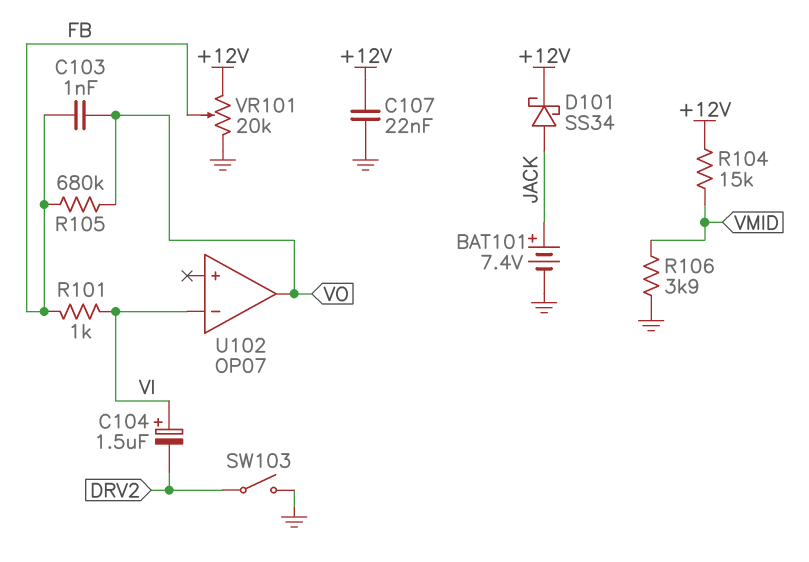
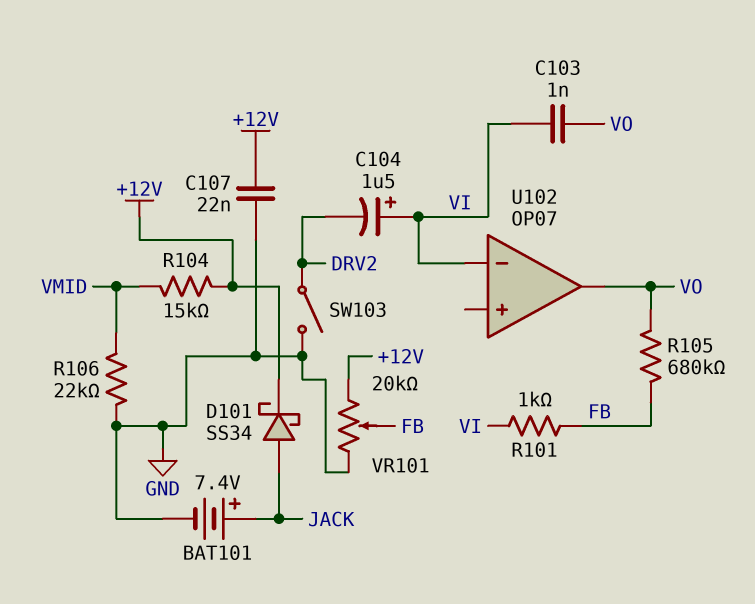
C103: 1nF (FB, VO) -> 1nF (VI, VO)
R106: 3.9k (GND, VMID) -> 22k (GND, VMID)

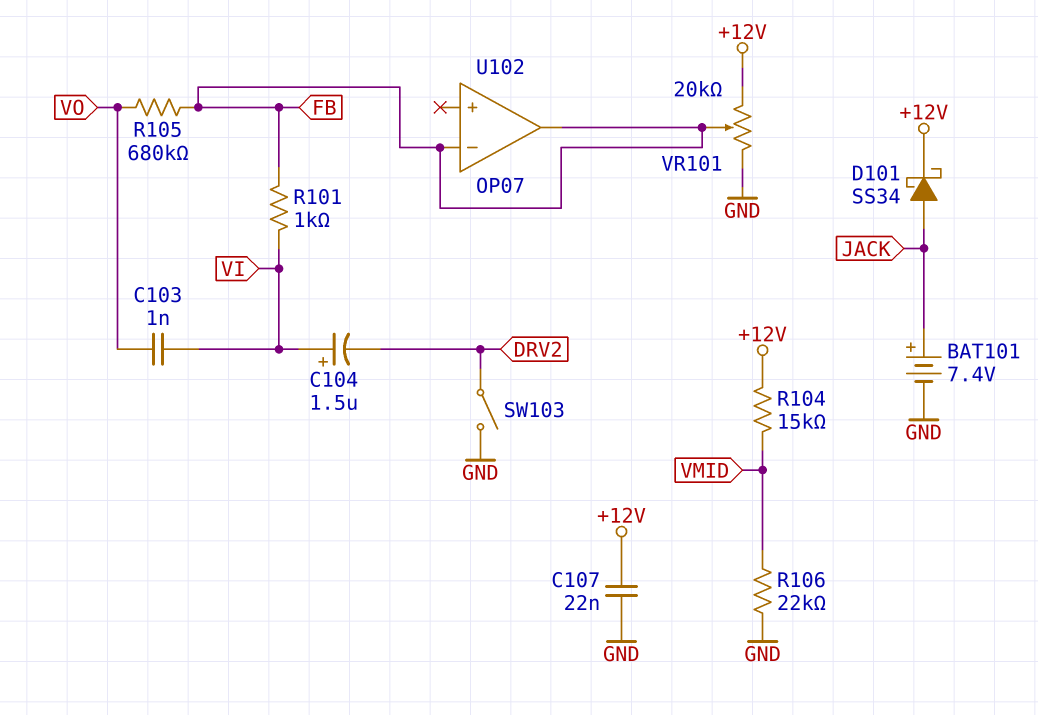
U102 pin in-: VI -> FB
U102 pin out: VO -> FB

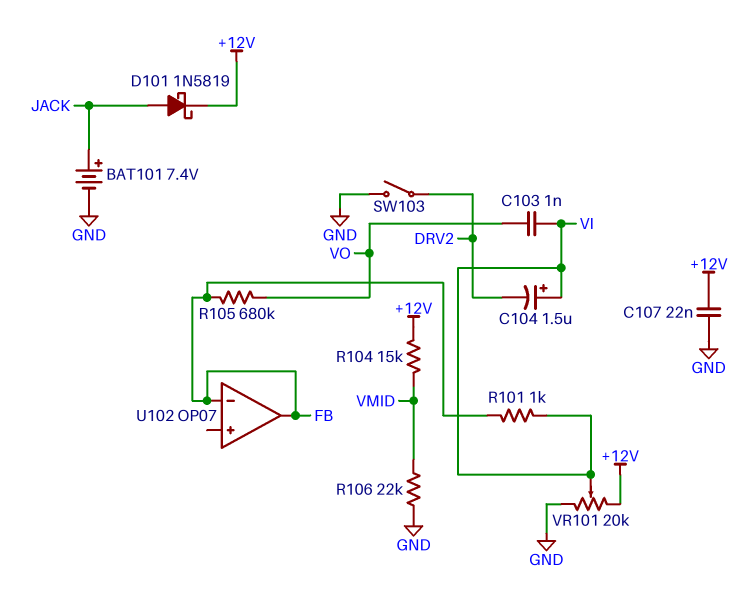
D101: schottky SS34 (A JACK, K +12V) -> schottky 1N5819 (A JACK, K +12V)
VR101: 20k (+12V, GND, wiper FB) -> 20k (+12V, GND, wiper VI)

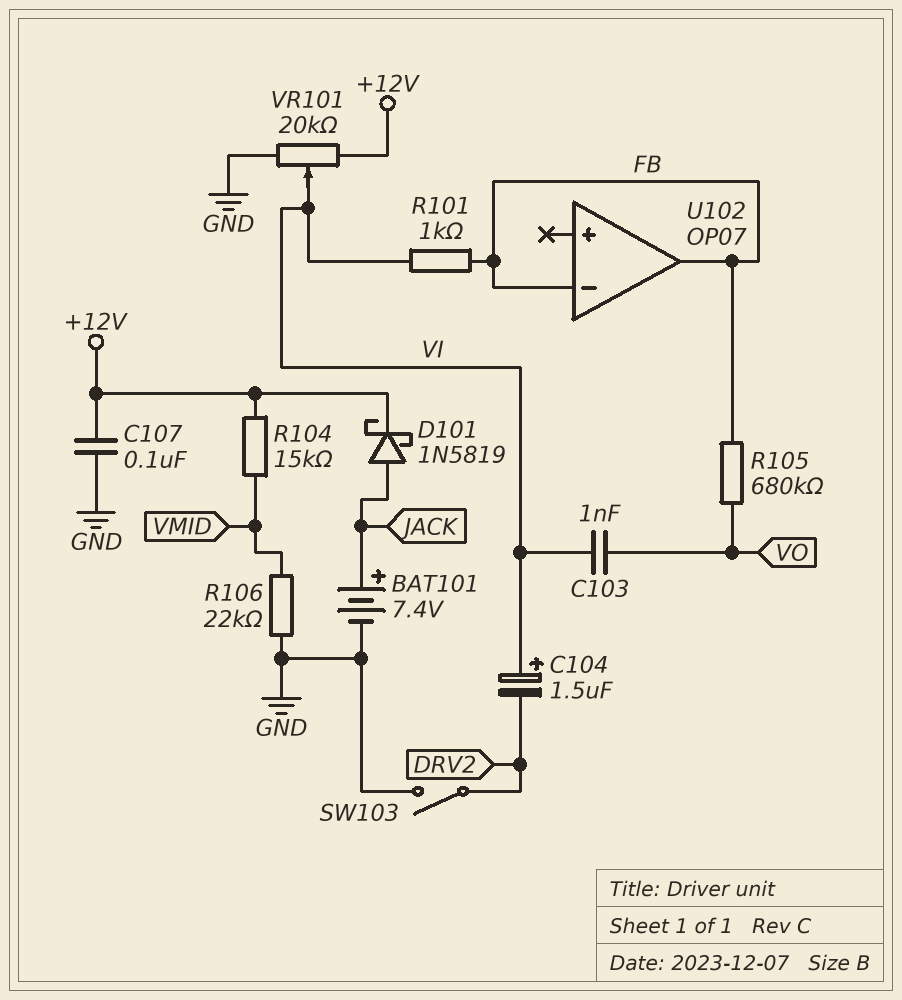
C107: 22nF (+12V, GND) -> 100nF (+12V, GND)

